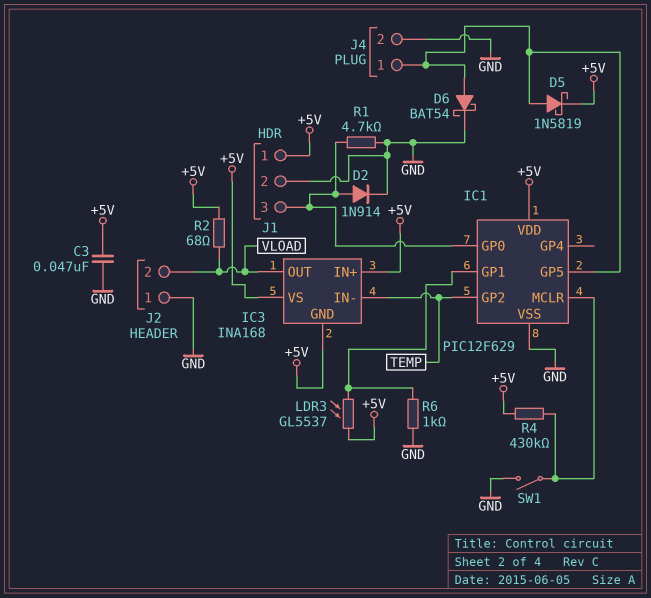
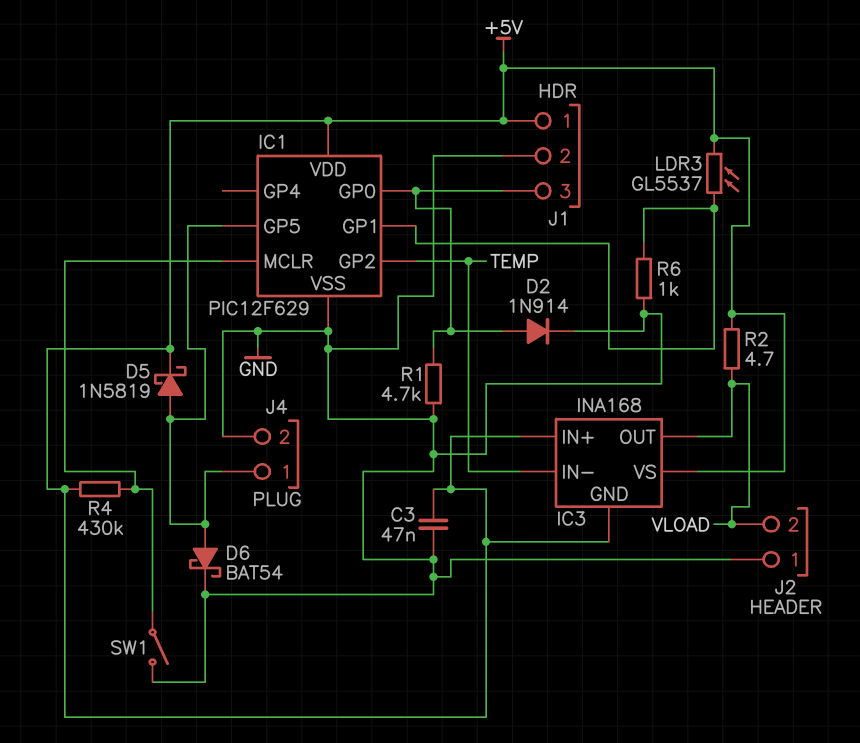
R2: 68 (+5V, VLOAD) -> 4.7 (+5V, VLOAD)

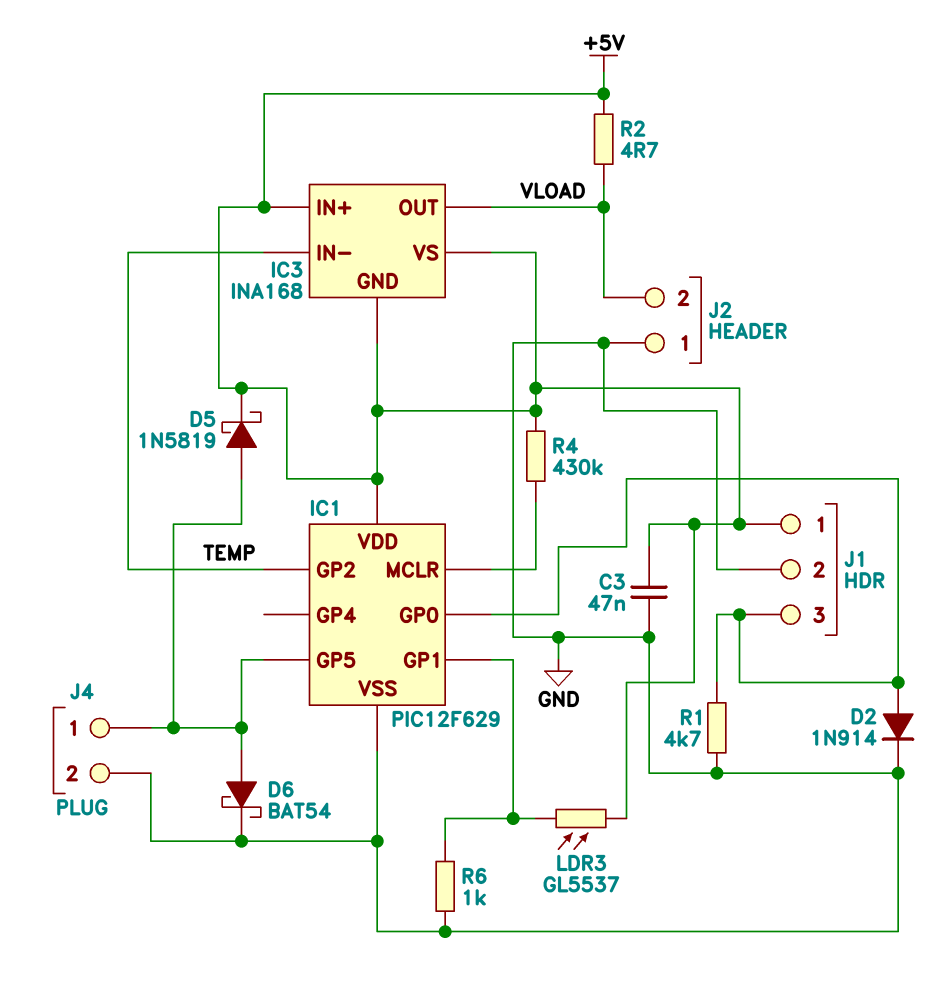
SW1: switch (GND, IC1/MCLR) -> none

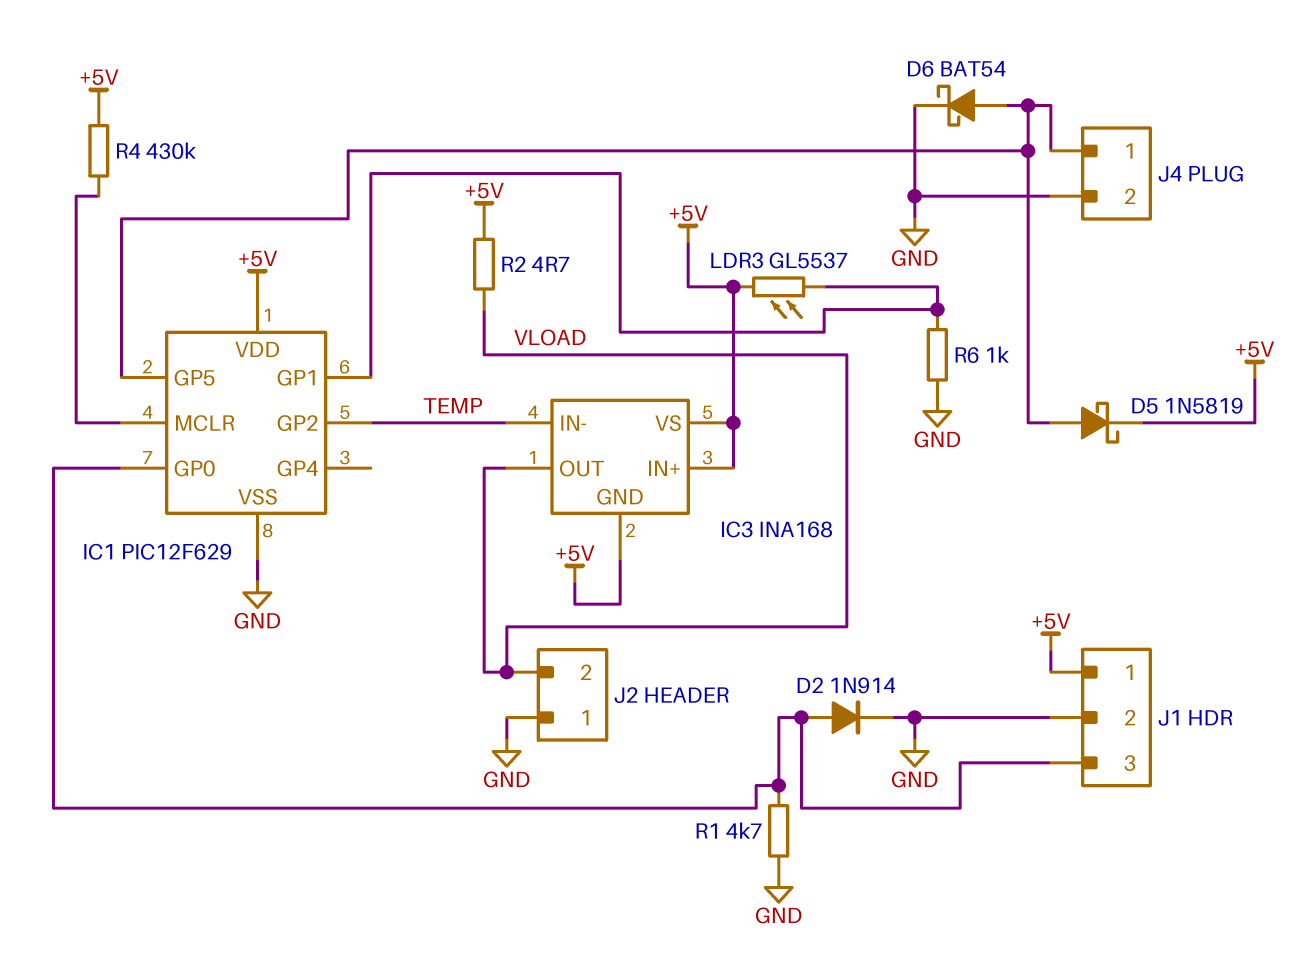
C3: 47nF (+5V, GND) -> none

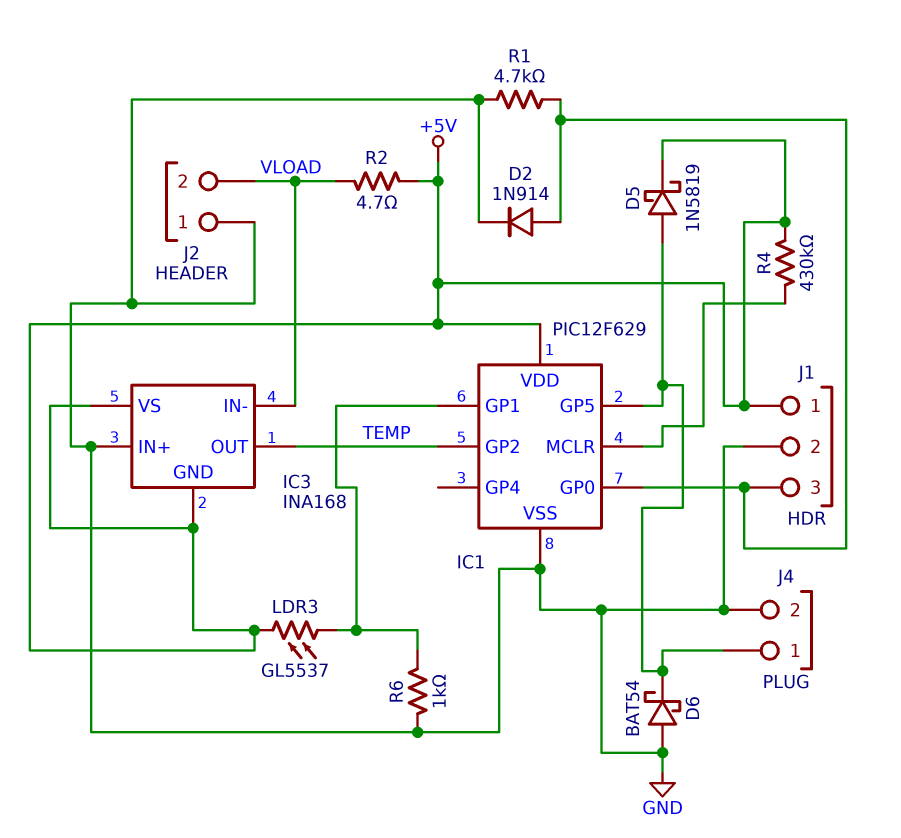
D6: schottky BAT54 (A IC1/GP5, K GND) -> schottky BAT54 (A GND, K IC1/GP5)
IC3 pin IN+: +5V -> GND
IC3 pin IN-: TEMP -> VLOAD
IC3 pin OUT: VLOAD -> TEMP

